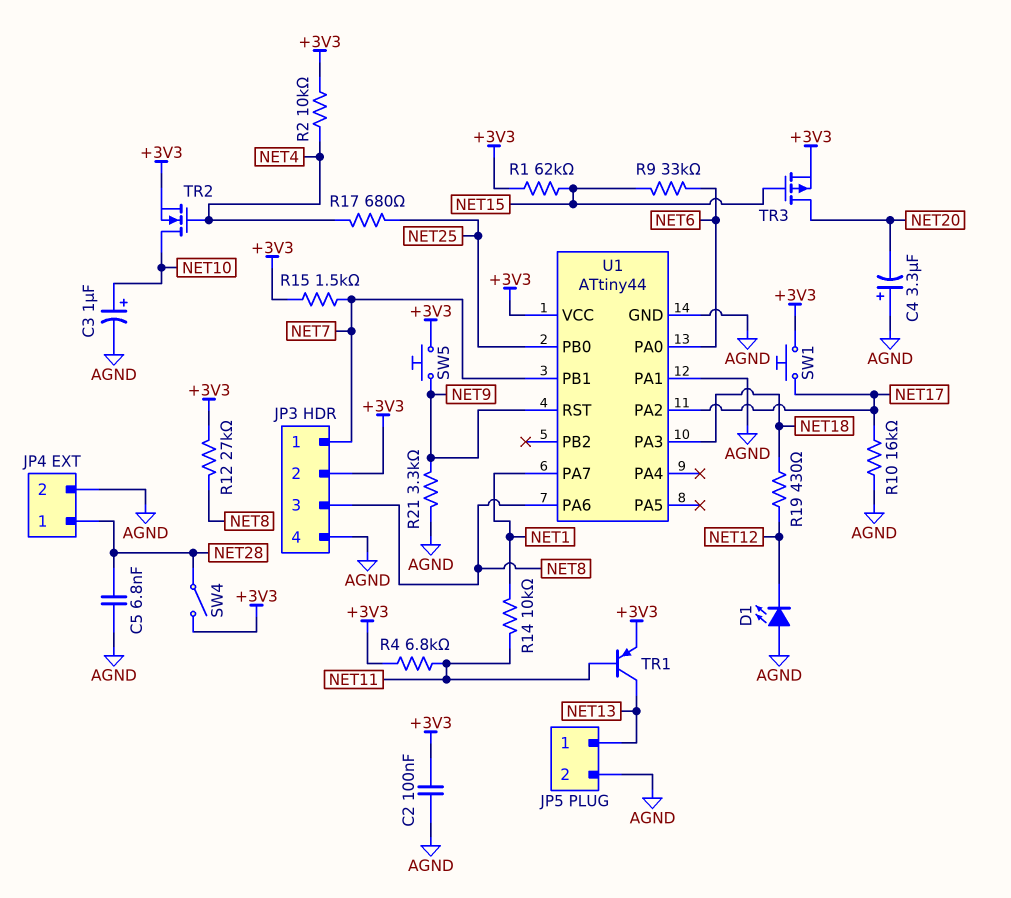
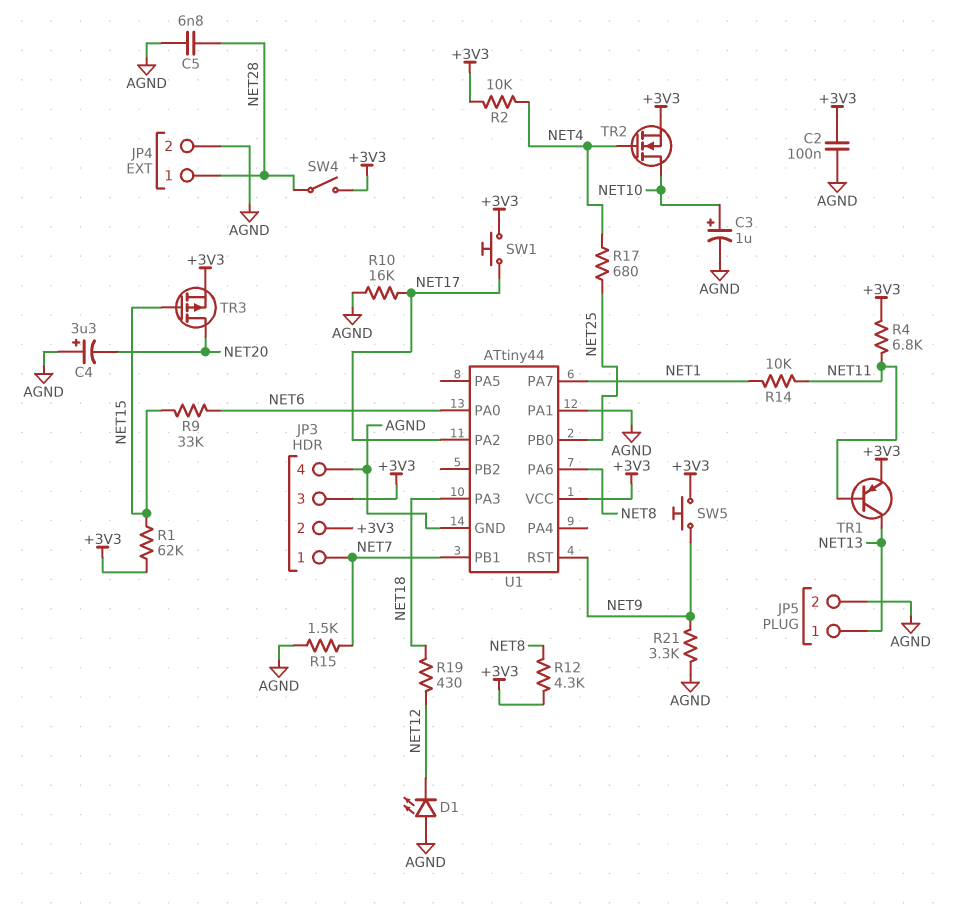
JP3 pin 3: NET8 -> +3V3
R12: 27k (+3V3, NET8) -> 4.3k (+3V3, NET8)
R15: 1.5k (+3V3, NET7) -> 1.5k (AGND, NET7)

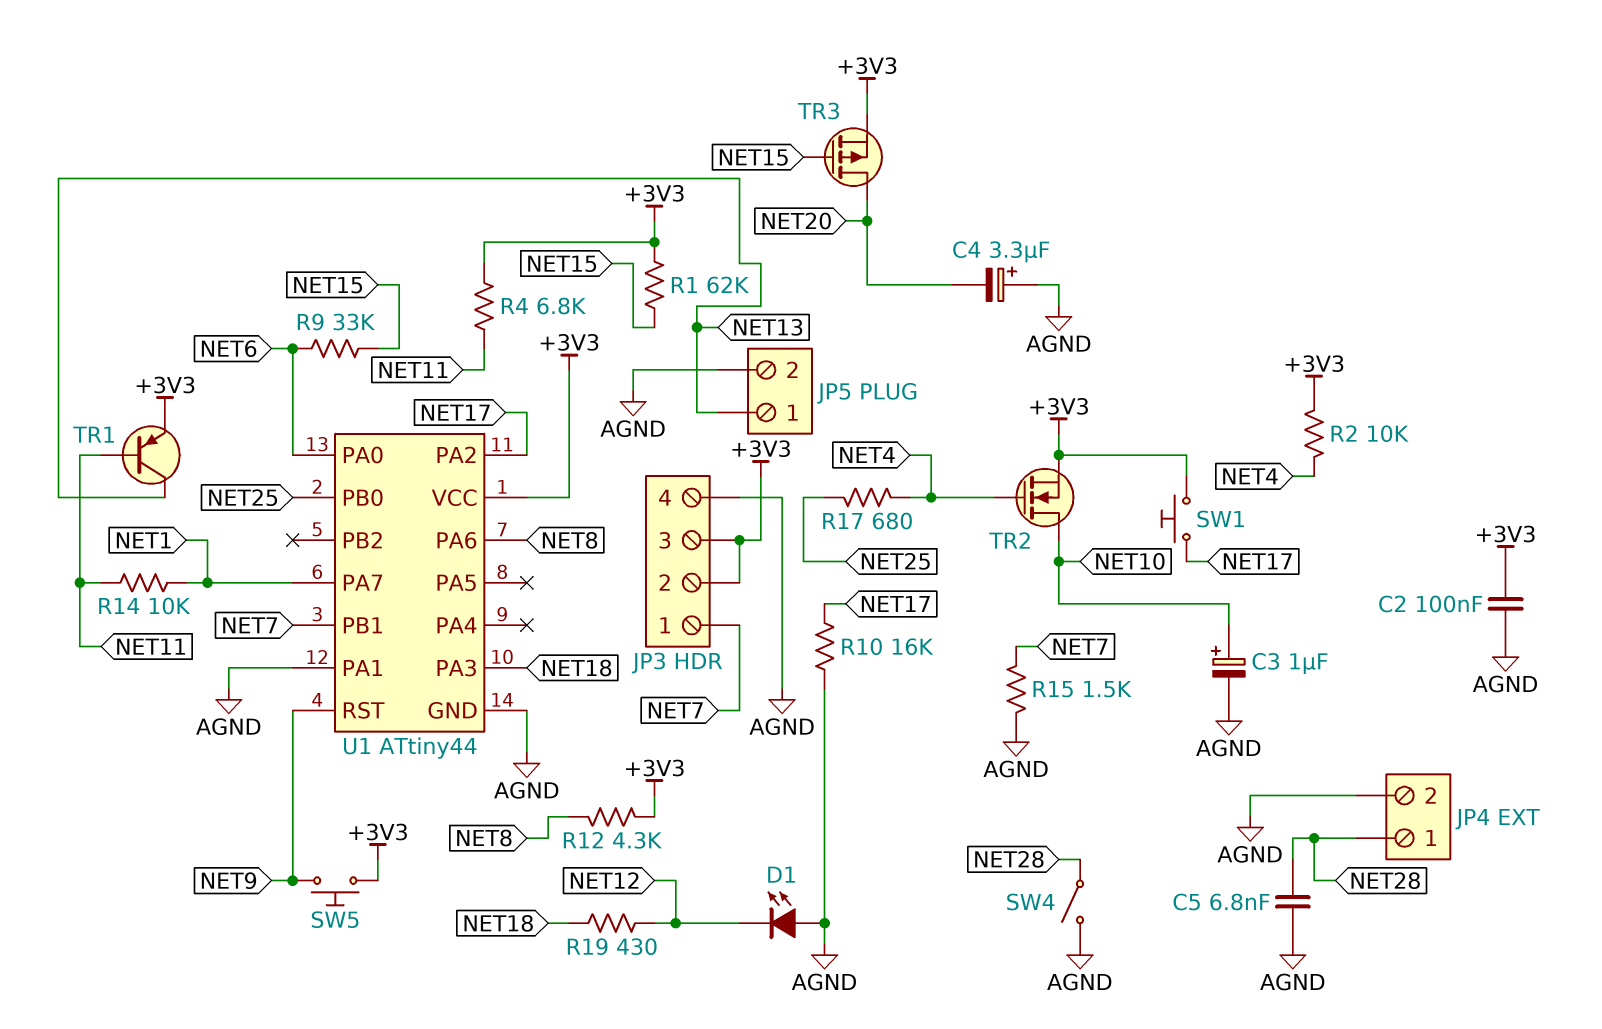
R21: 3.3k (AGND, NET9) -> none
SW4: switch (+3V3, NET28) -> switch (AGND, NET28)

